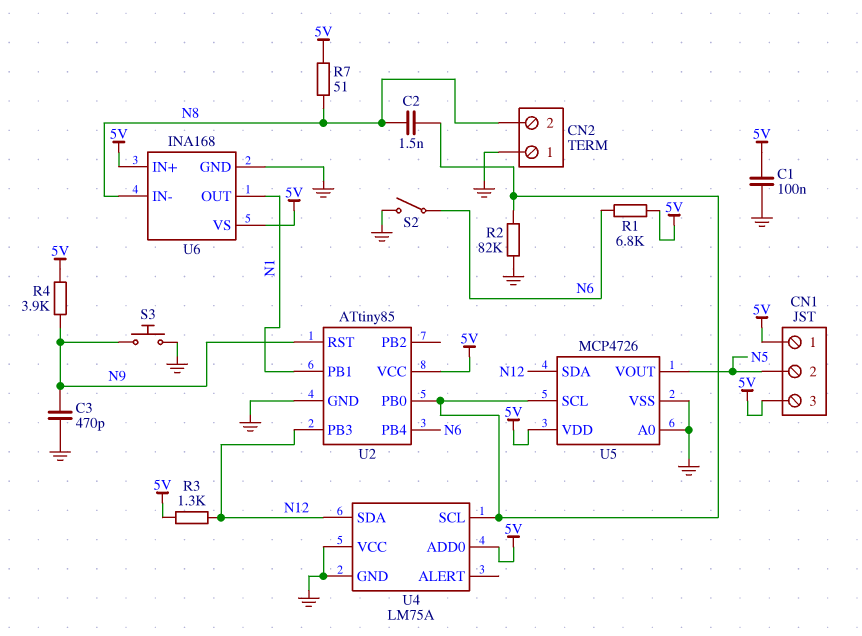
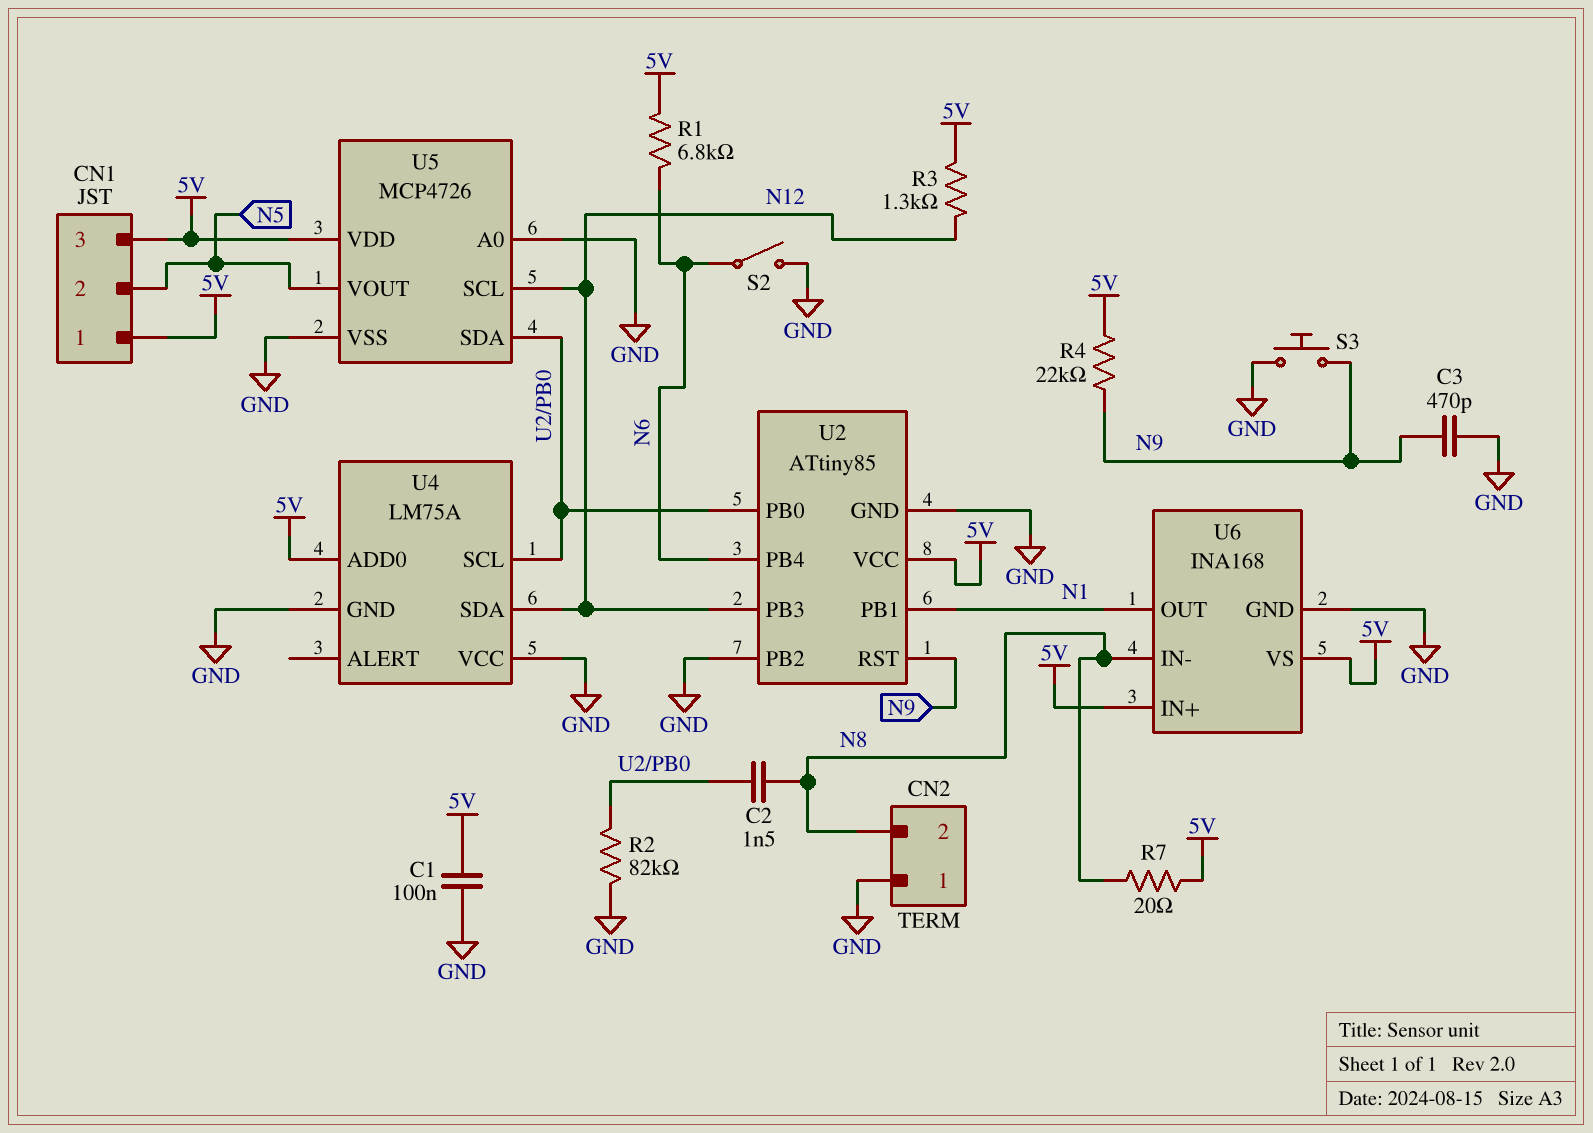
R4: 3.9k (5V, N9) -> 22k (5V, N9)
R7: 51 (5V, N8) -> 20 (5V, N8)
U2 pin PB2: none -> GND
U5 pin SCL: U2/PB0 -> N12
U5 pin SDA: N12 -> U2/PB0

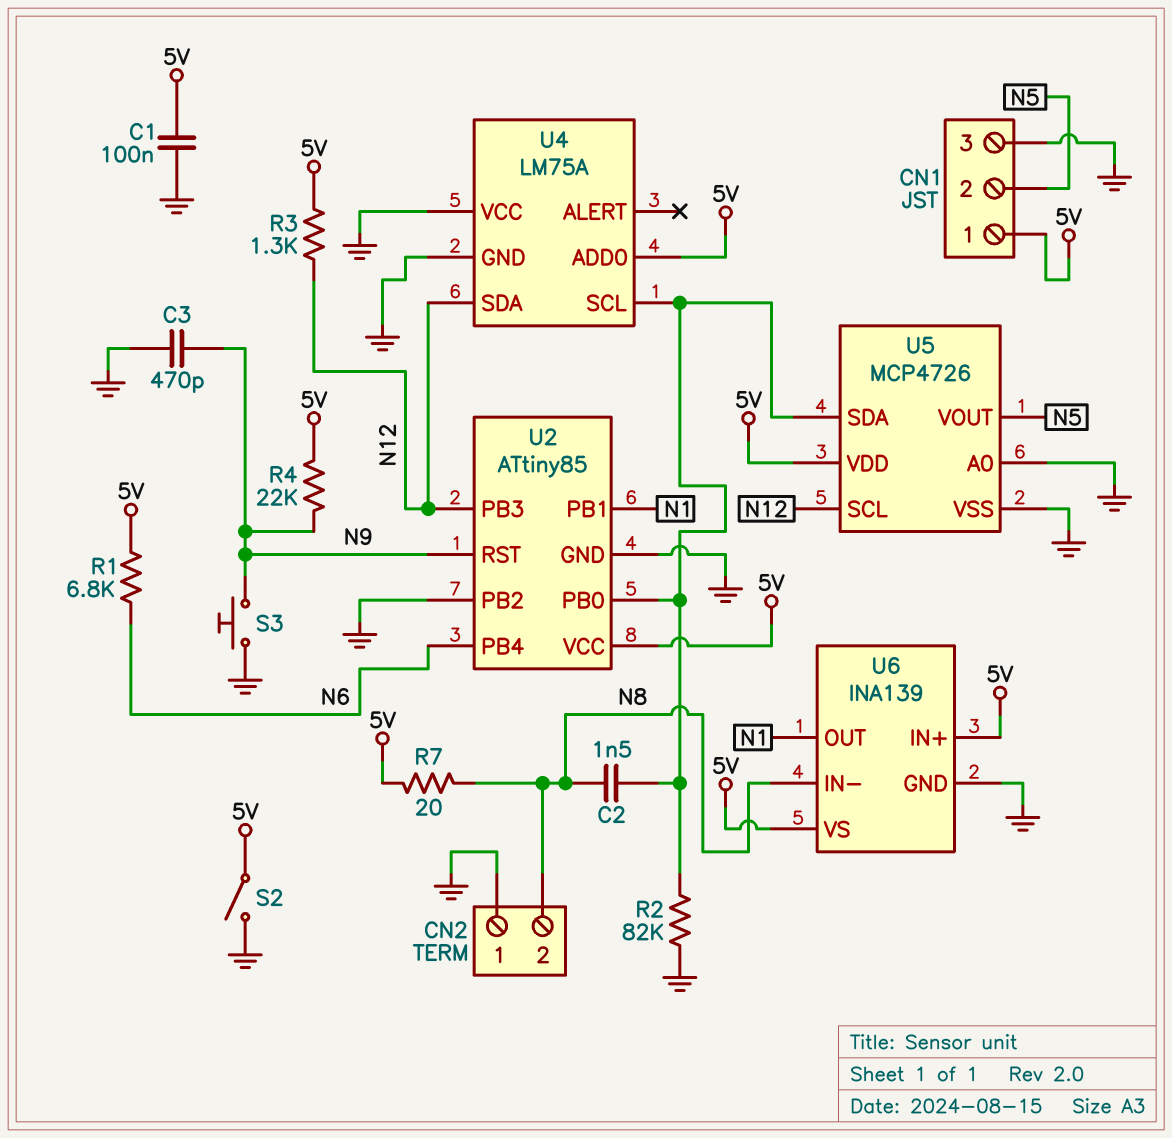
CN1 pin 3: 5V -> GND
S2: switch (GND, N6) -> switch (5V, GND)
U6: INA168 -> INA139

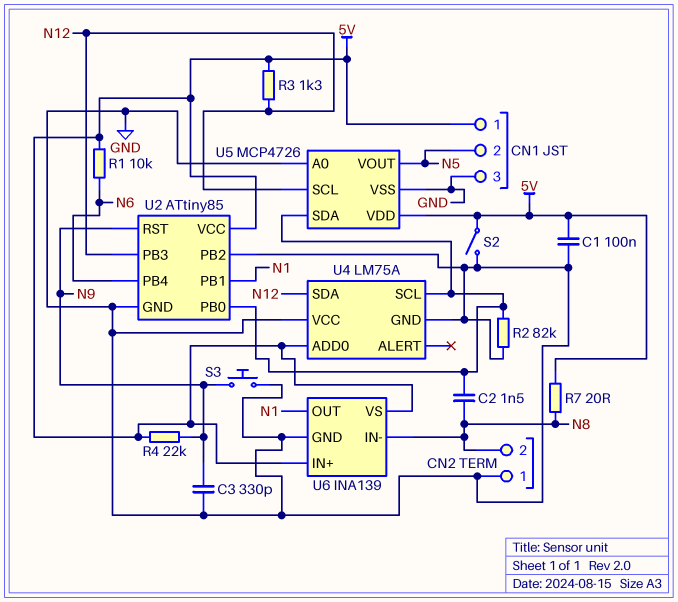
C3: 470pF (GND, N9) -> 330pF (GND, N9)
R1: 6.8k (5V, N6) -> 10k (5V, N6)

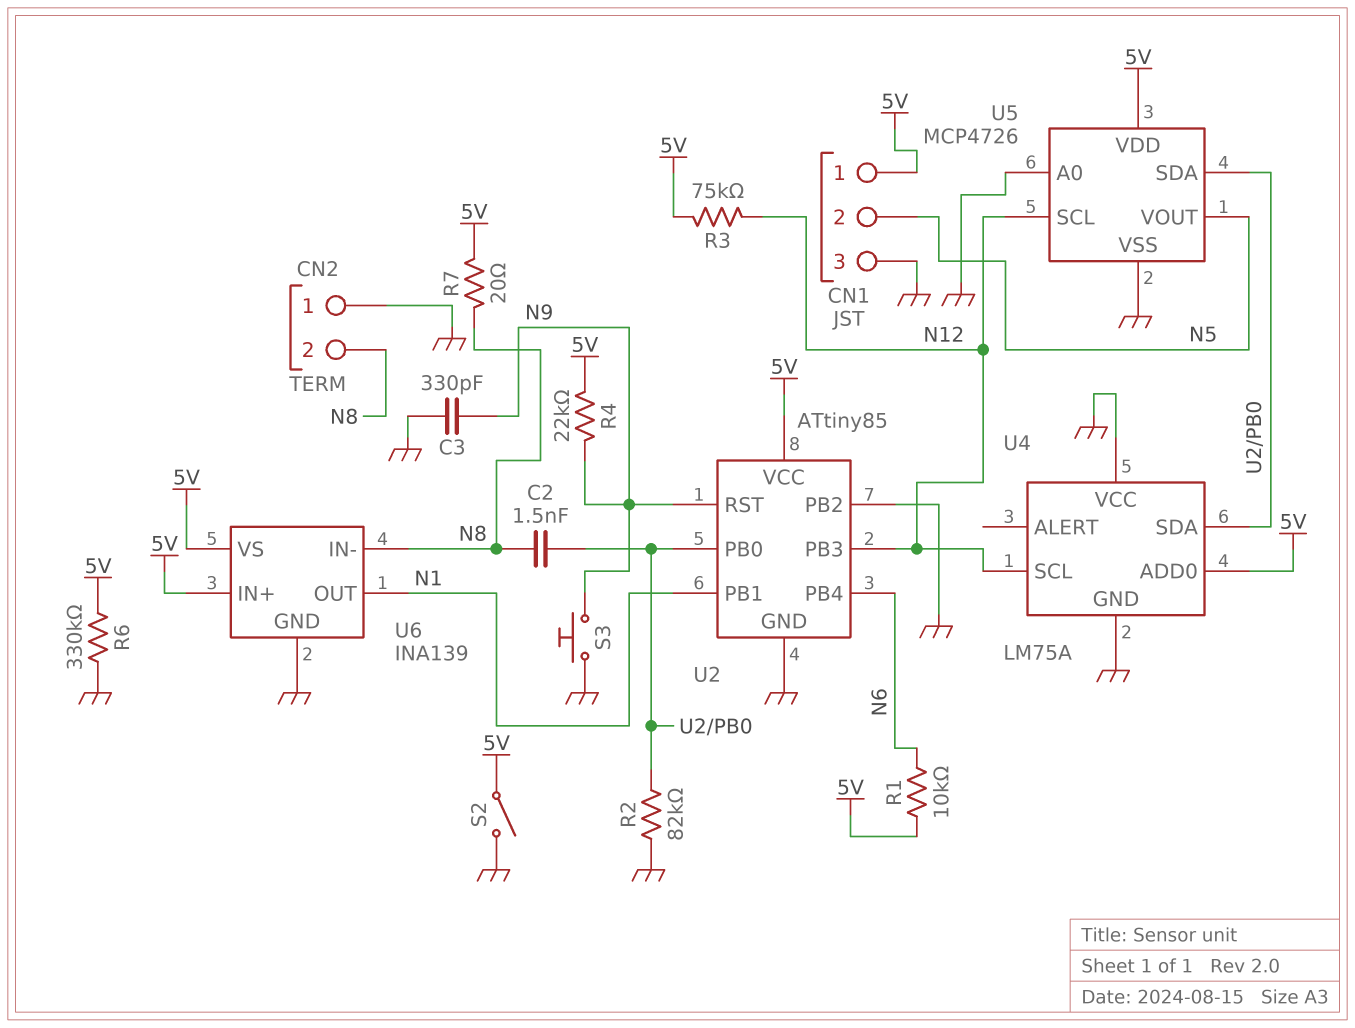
C1: 100nF (5V, GND) -> none
R3: 1.3k (5V, N12) -> 75k (5V, N12)
R6: none -> 330k (5V, GND)
U4 pin SCL: U2/PB0 -> N12
U4 pin SDA: N12 -> U2/PB0

